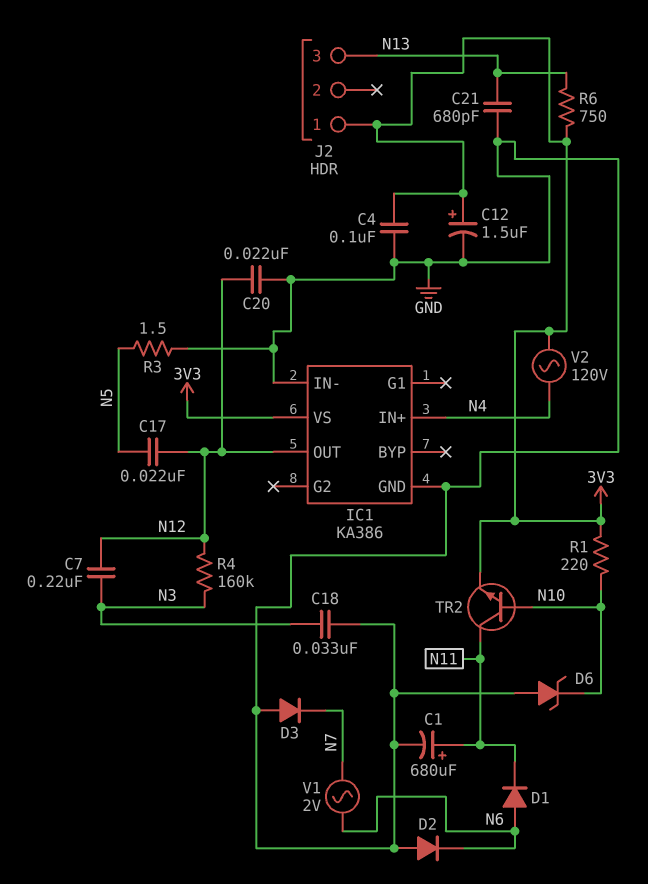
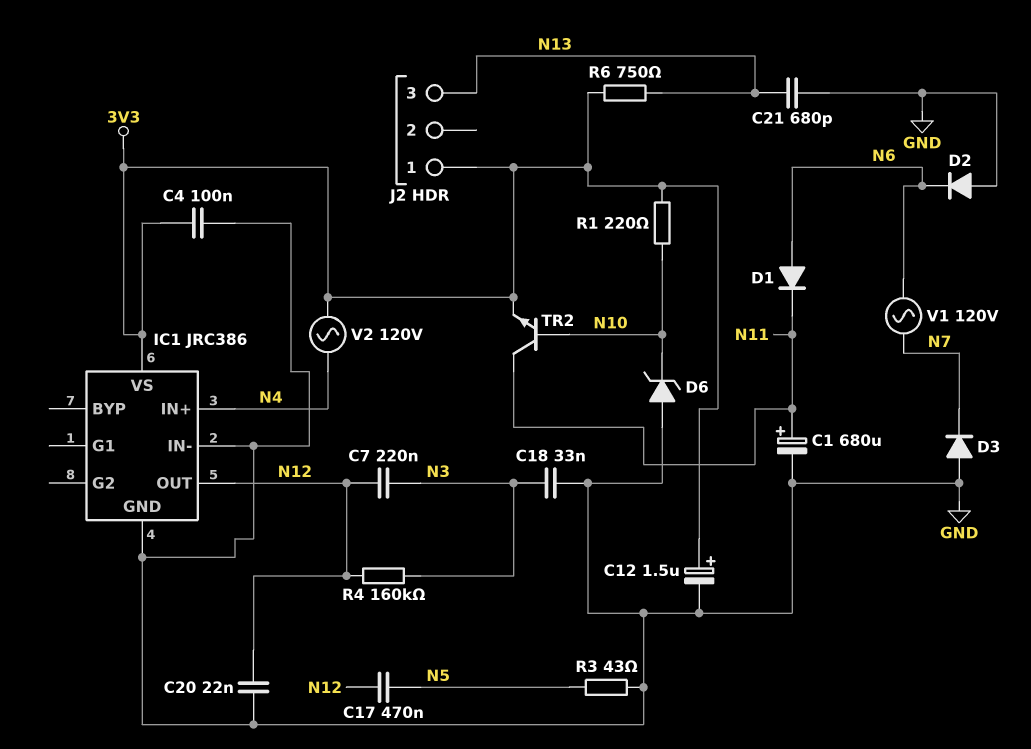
C17: 22nF (N5, N12) -> 470nF (N5, N12)
IC1: KA386 -> JRC386
R3: 1.5 (GND, N5) -> 43 (GND, N5)
V1: AC 2V (N6, N7) -> AC 120V (N6, N7)

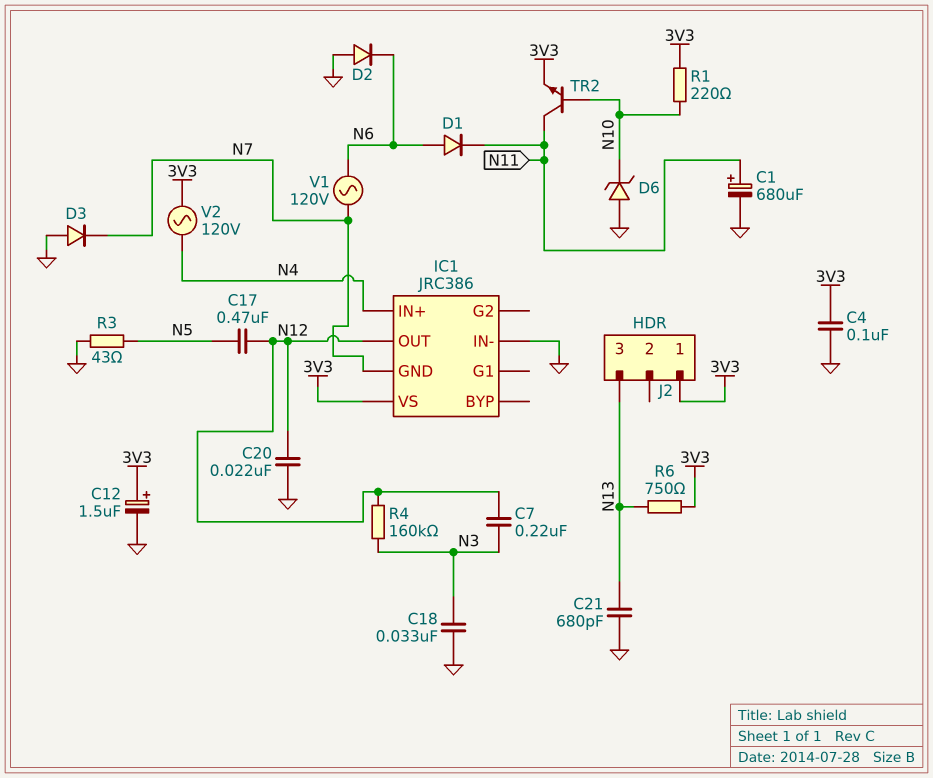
IC1 pin GND: GND -> N7

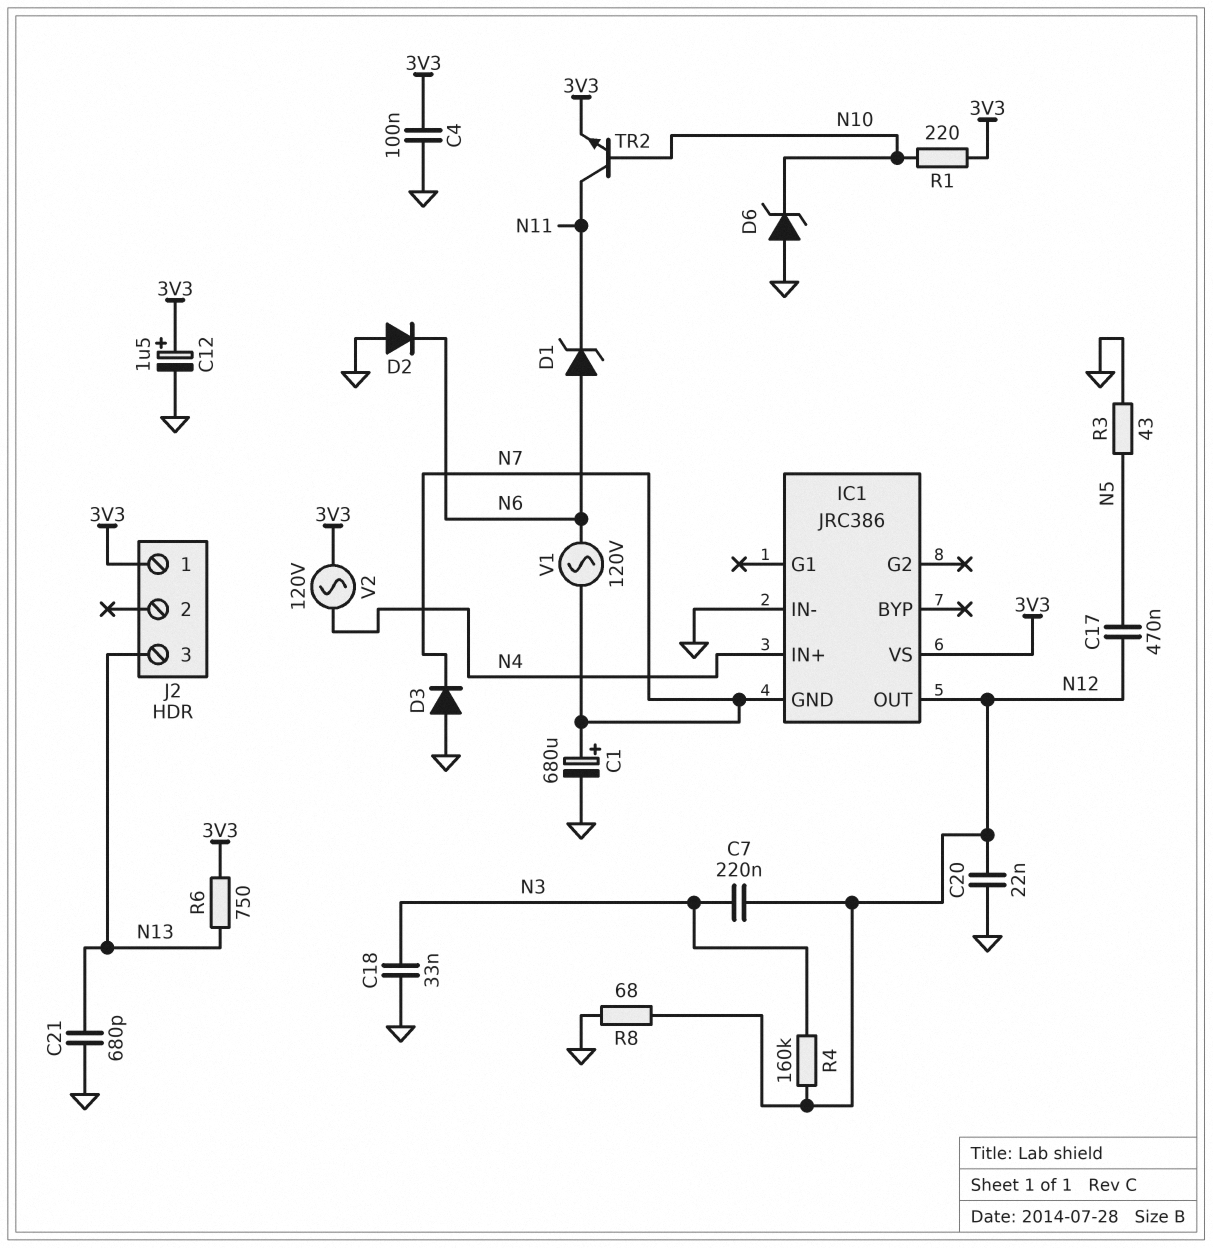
C1: 680uF (plus N11, minus GND) -> 680uF (plus N7, minus GND)
D1: diode (A N6, K N11) -> zener (A N6, K N11)
R8: none -> 68 (GND, N12)

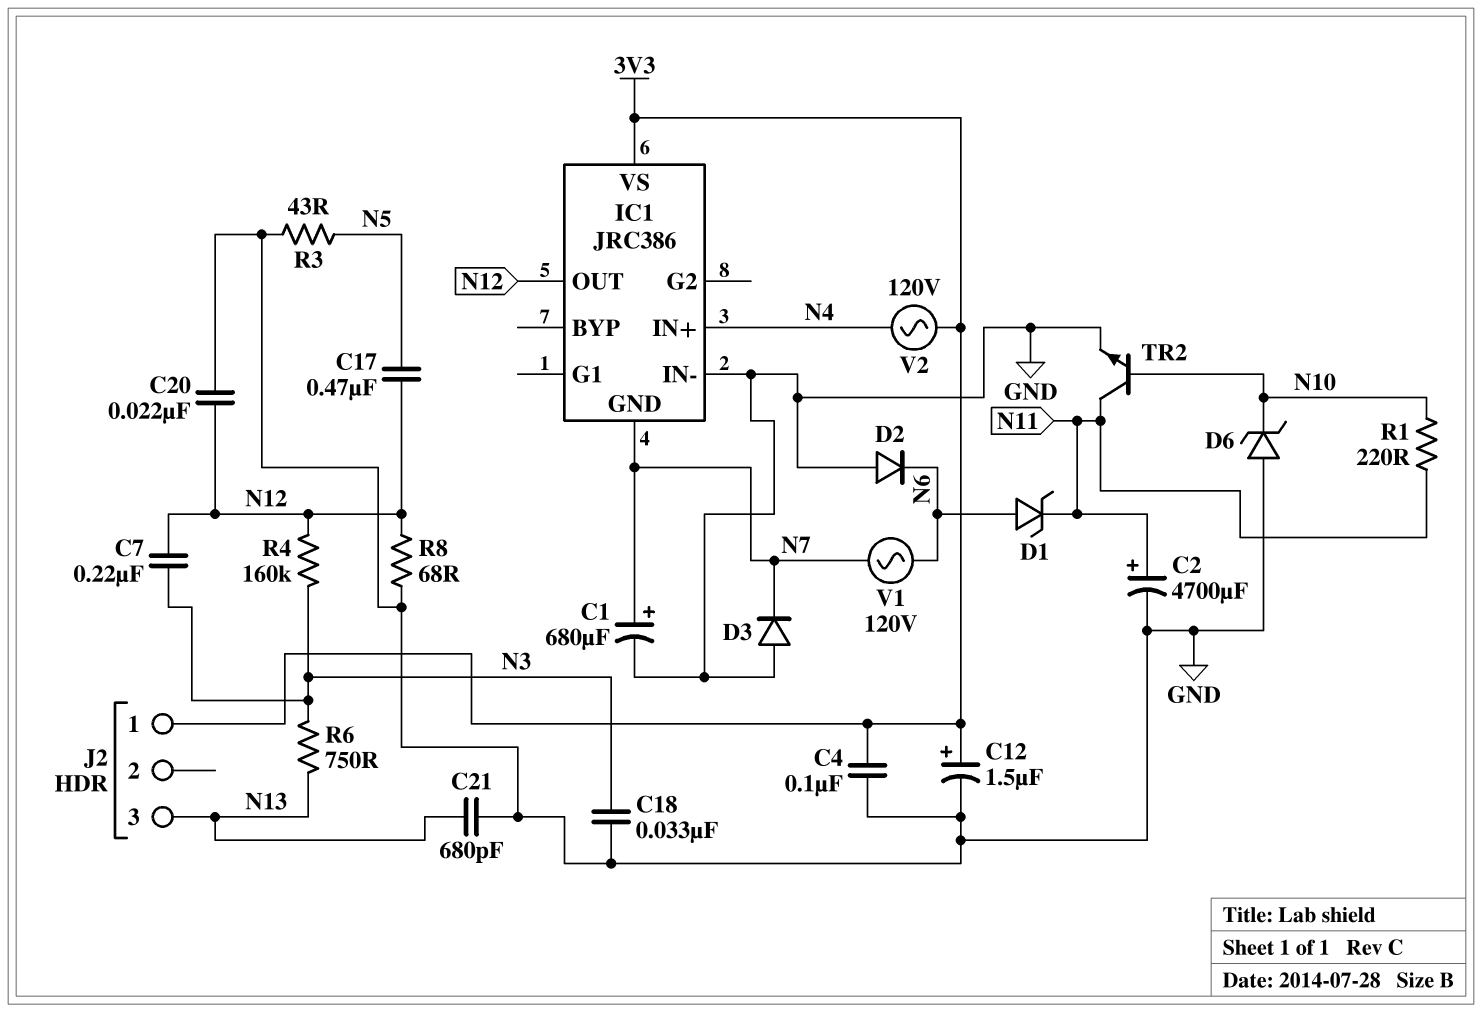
C2: none -> 4700uF (plus N11, minus GND)
R1: 220 (3V3, N10) -> 220 (N10, N11)
R6: 750 (3V3, N13) -> 750 (N3, N13)
TR2: NPN (B N10, C N11, E 3V3) -> NPN (B N10, C N11, E GND)

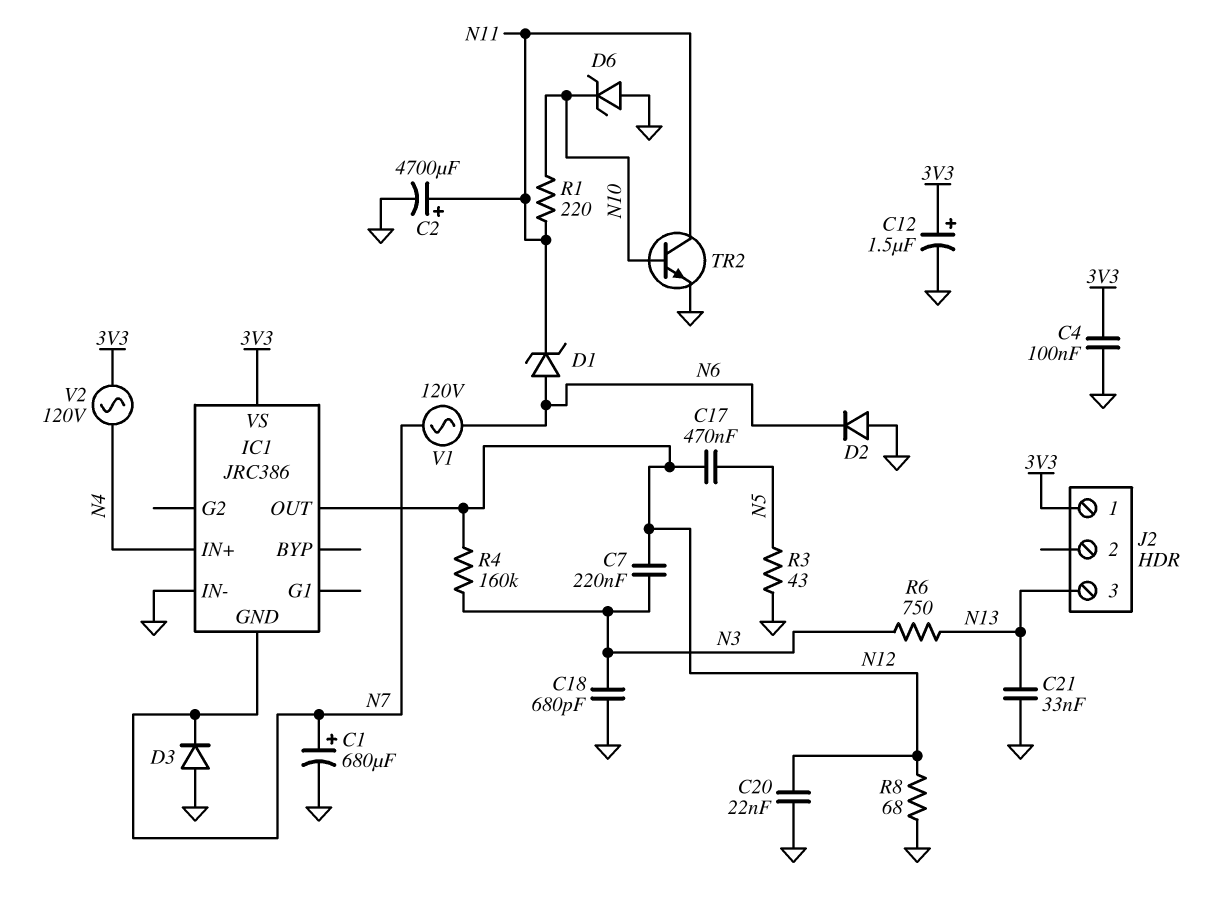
C18: 33nF (GND, N3) -> 680pF (GND, N3)
C21: 680pF (GND, N13) -> 33nF (GND, N13)

